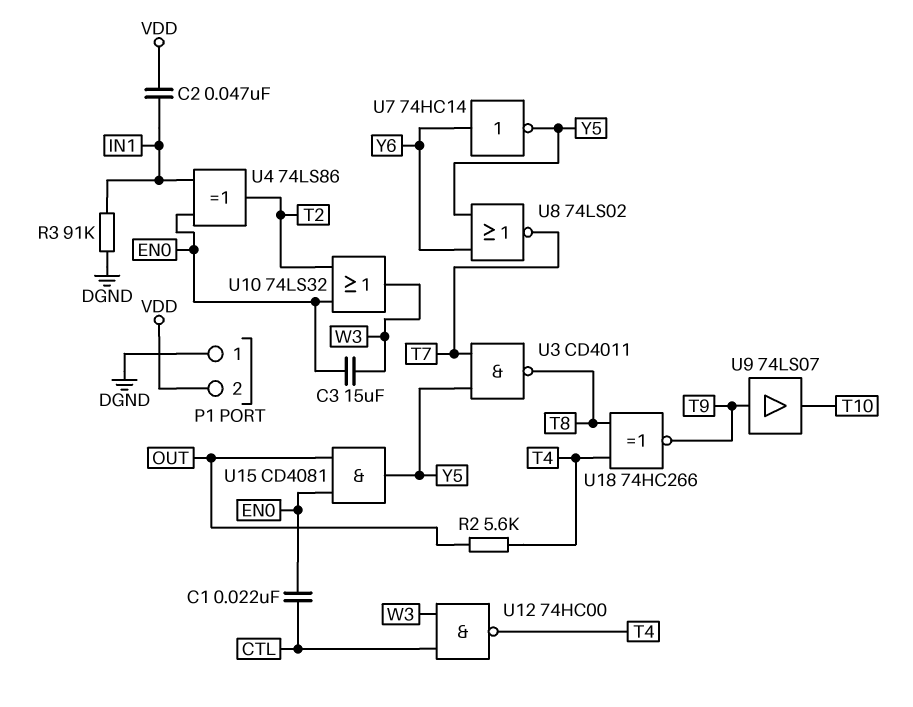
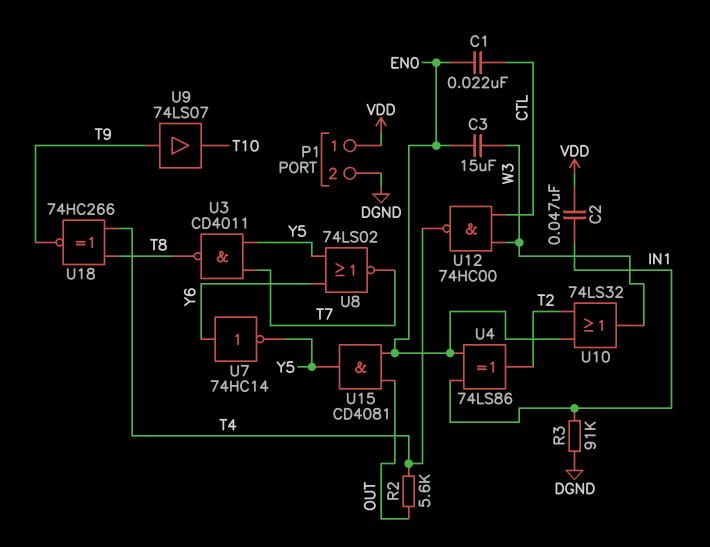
P1 pin 1: DGND -> VDD
P1 pin 2: VDD -> DGND

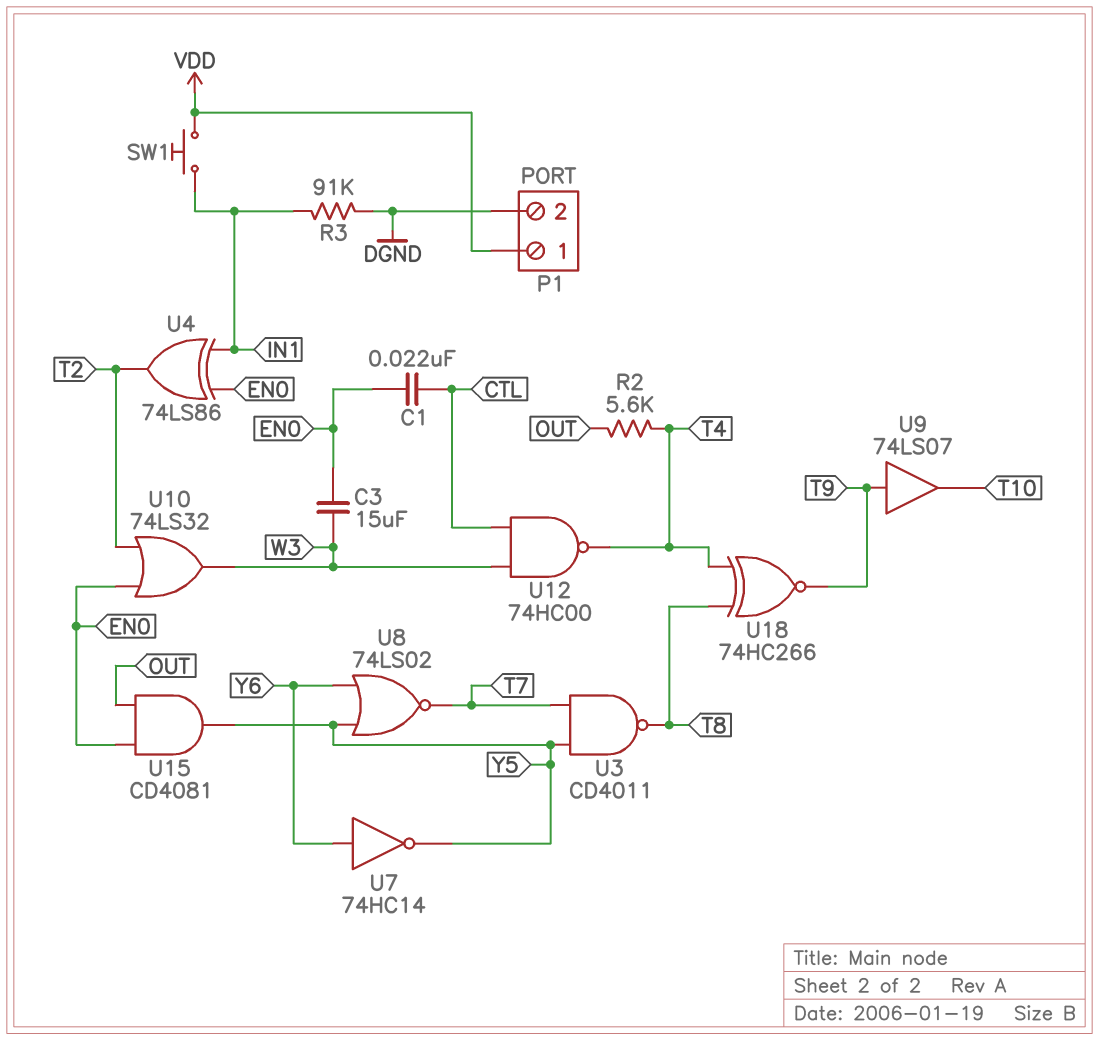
C2: 47nF (IN1, VDD) -> none
SW1: none -> button (IN1, VDD)

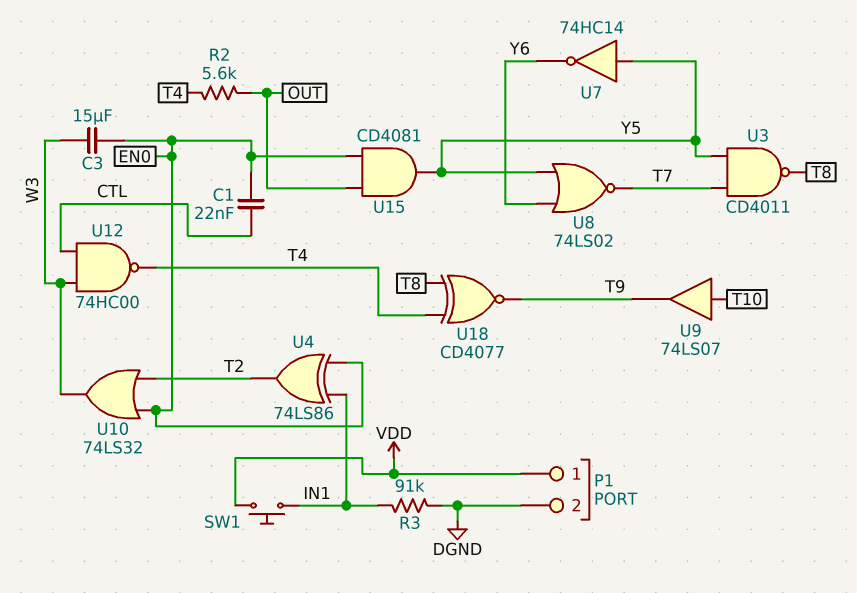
U7: NOT 74HC14 (in Y6, out Y5) -> NOT 74HC14 (in Y5, out Y6)
U9: buffer 74LS07 (in T9, out T10) -> buffer 74LS07 (in T10, out T9)
U18: XNOR 74HC266 (in T4, in T8, out T9) -> XNOR CD4077 (in T4, in T8, out T9)

